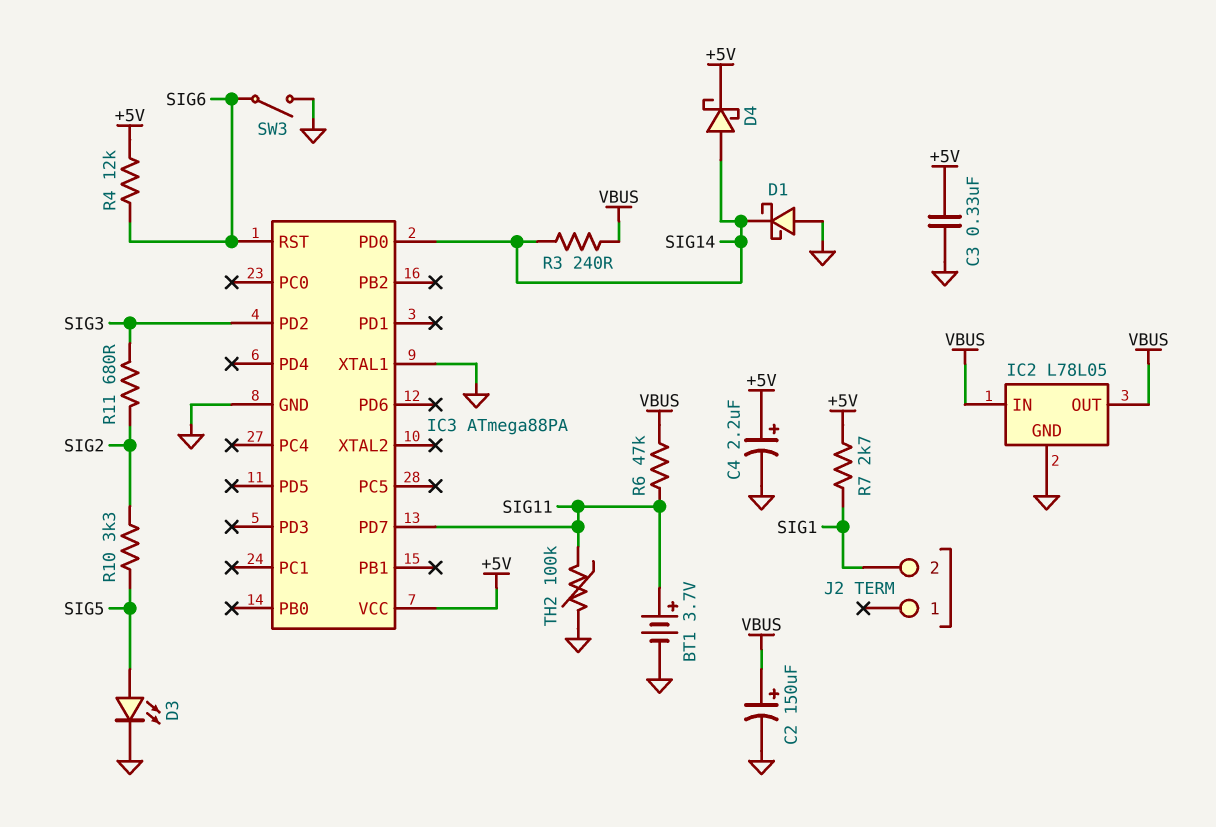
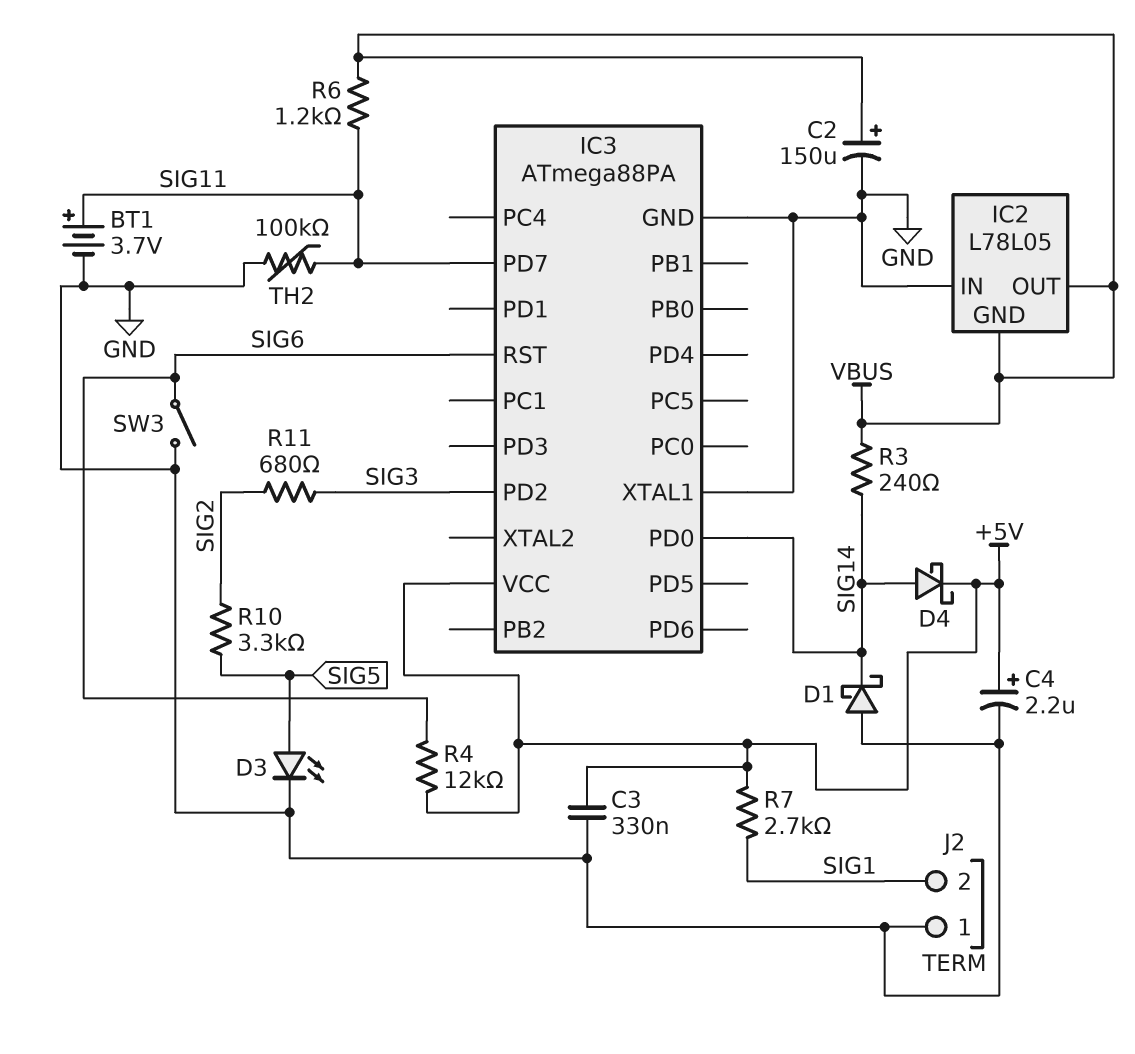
IC2 pin GND: GND -> VBUS
IC2 pin IN: VBUS -> GND
J2 pin 1: none -> GND
R6: 47k (SIG11, VBUS) -> 1.2k (SIG11, VBUS)

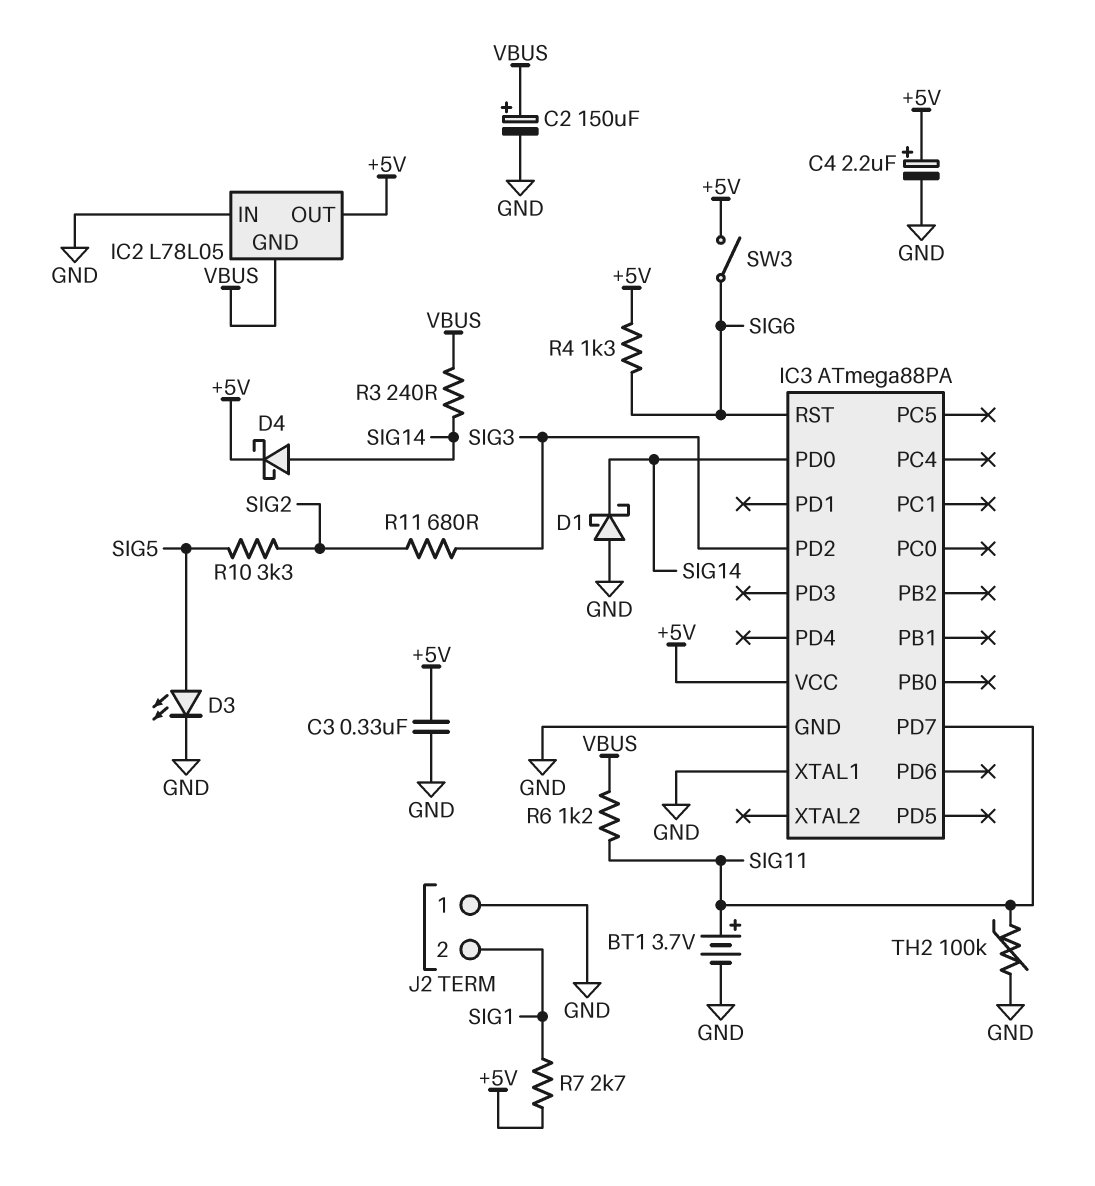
IC2 pin OUT: VBUS -> +5V
R4: 12k (+5V, SIG6) -> 1.3k (+5V, SIG6)
SW3: switch (GND, SIG6) -> switch (+5V, SIG6)

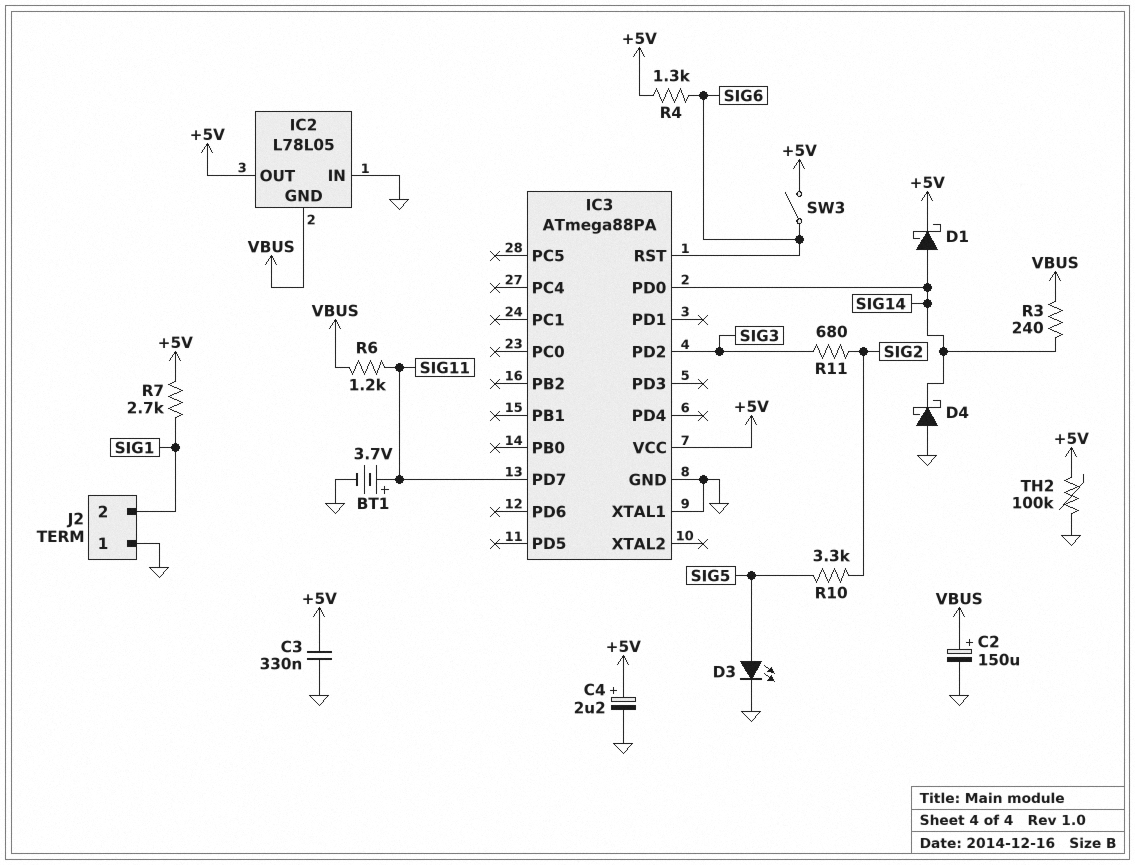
D1: schottky (A GND, K SIG14) -> schottky (A SIG14, K +5V)
D4: schottky (A SIG14, K +5V) -> schottky (A GND, K SIG14)
TH2: 100k (GND, SIG11) -> 100k (+5V, GND)

